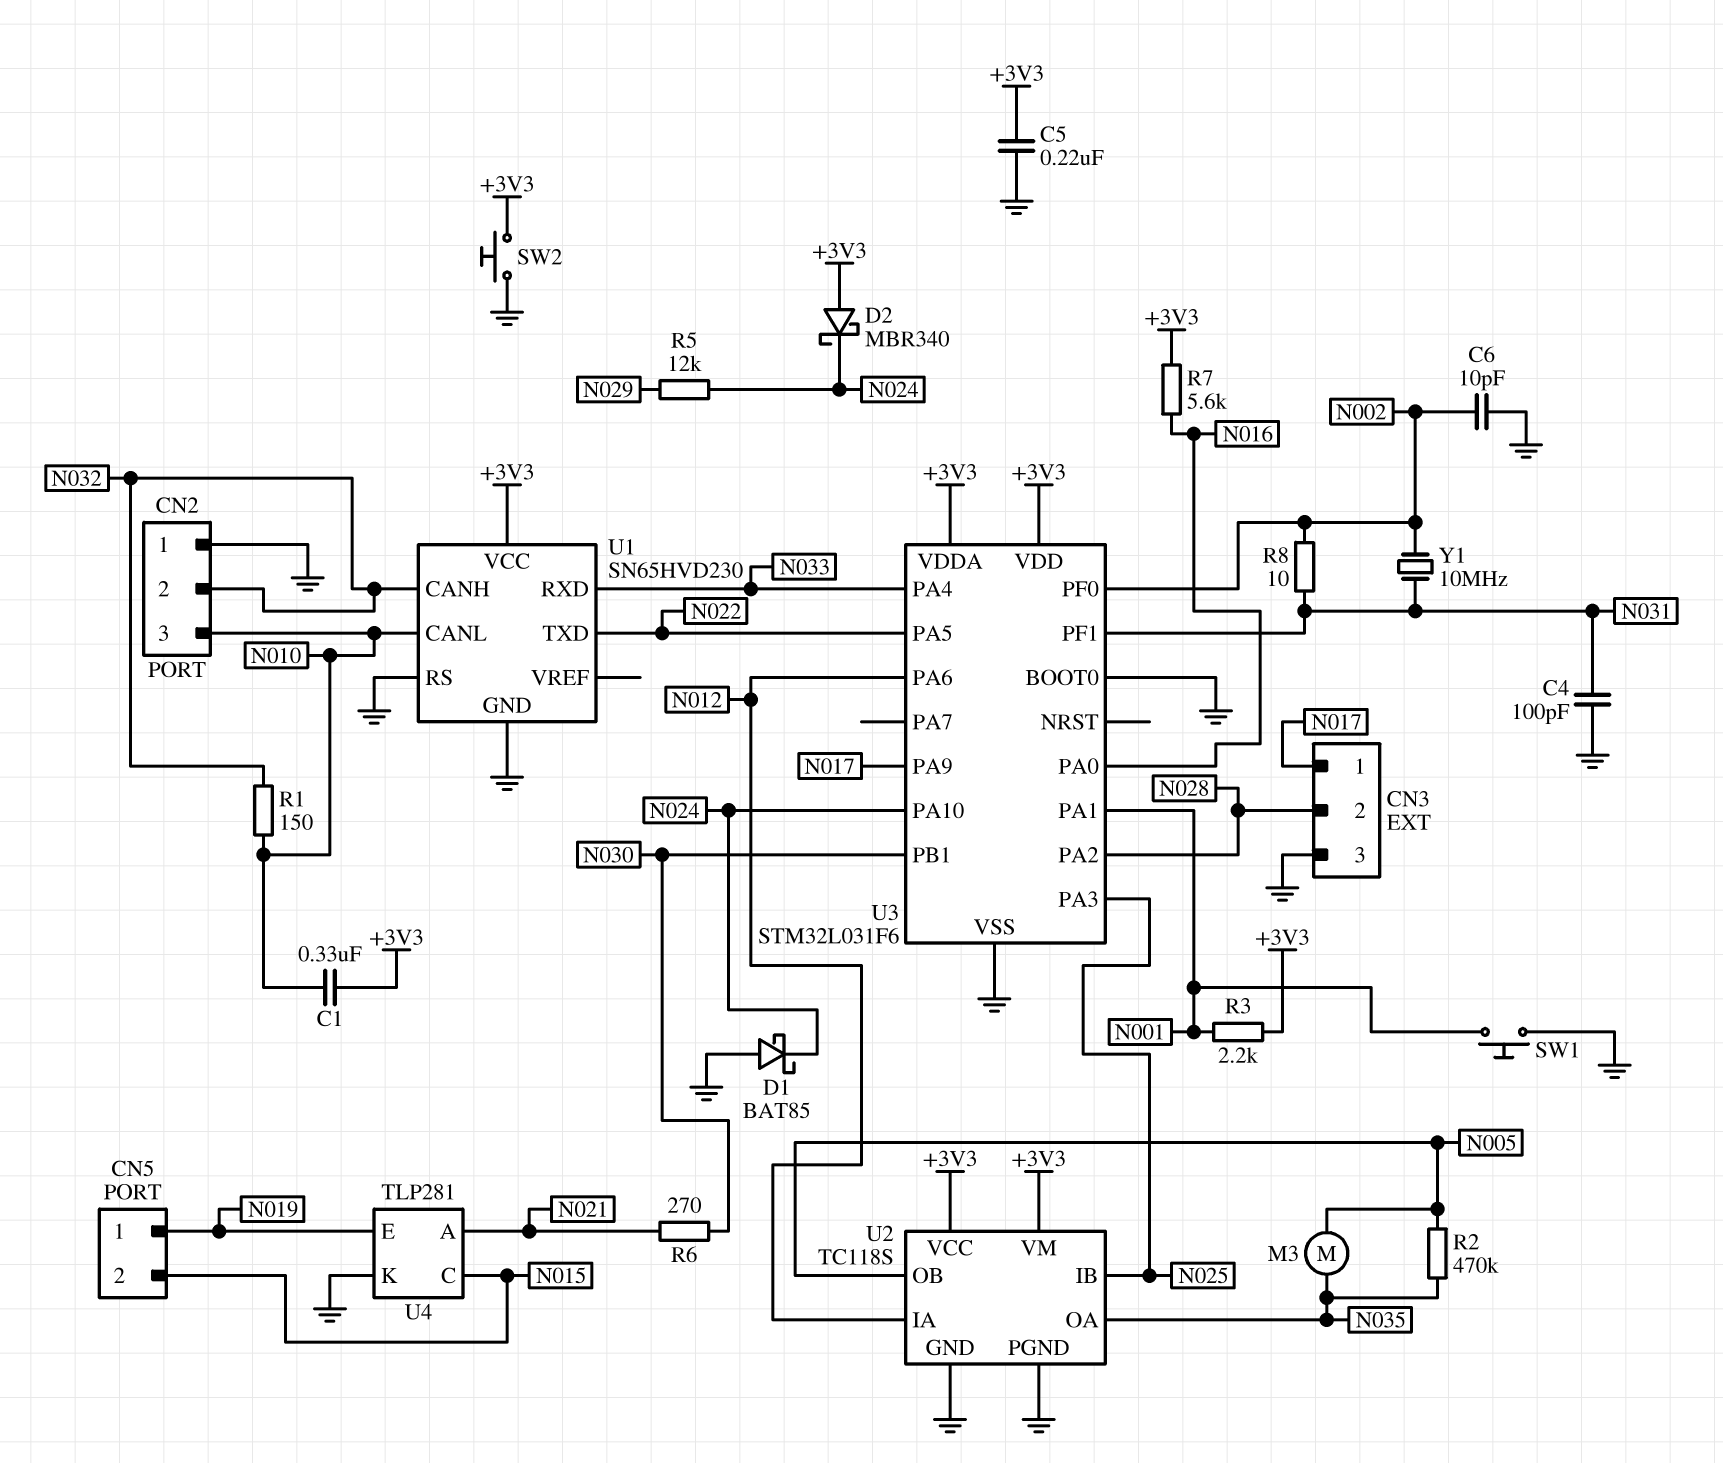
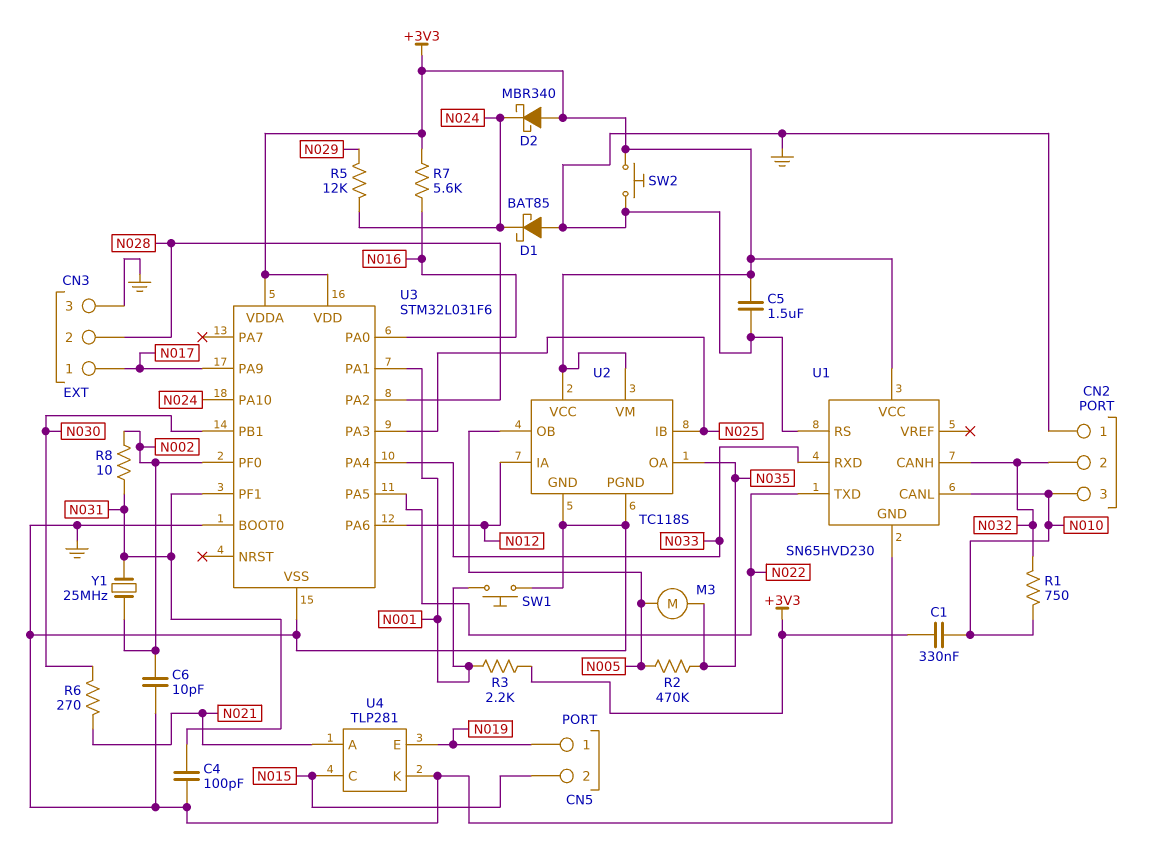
C5: 220nF (+3V3, GND) -> 1.5uF (+3V3, GND)
R1: 150 (N010, N032) -> 750 (N010, N032)
Y1: 10MHz (N002, N031) -> 25MHz (N002, N031)

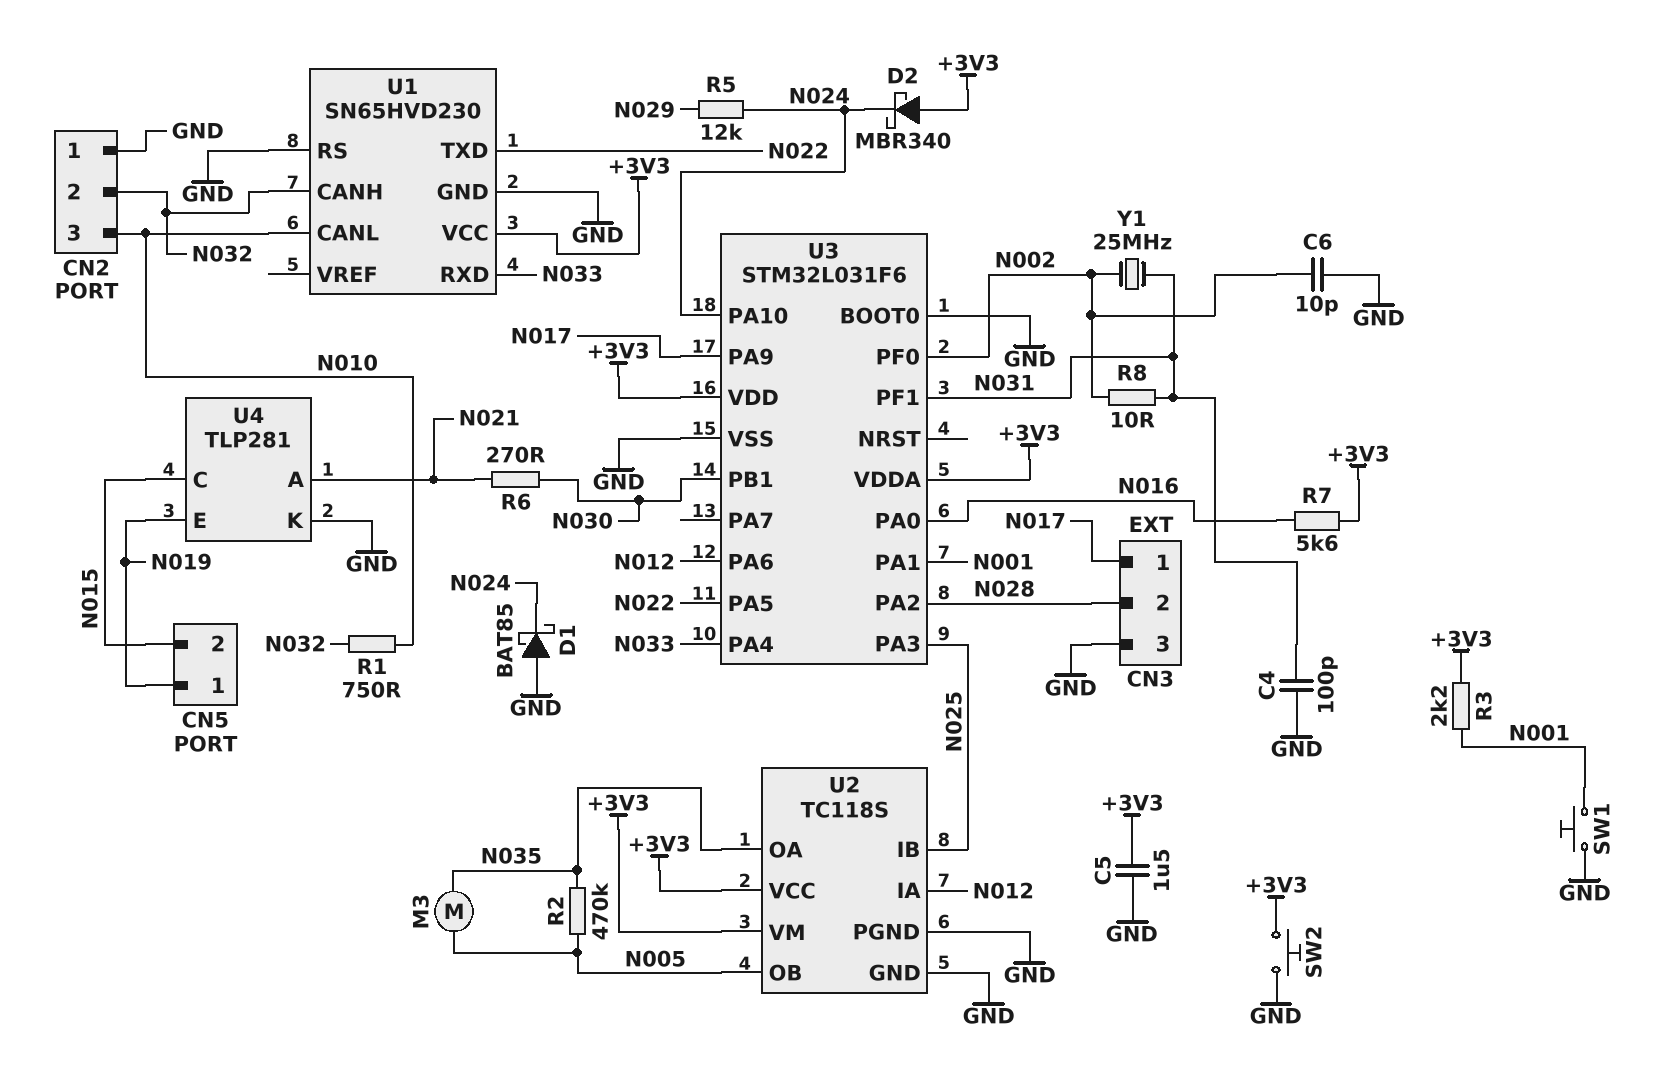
C1: 330nF (+3V3, N010) -> none

